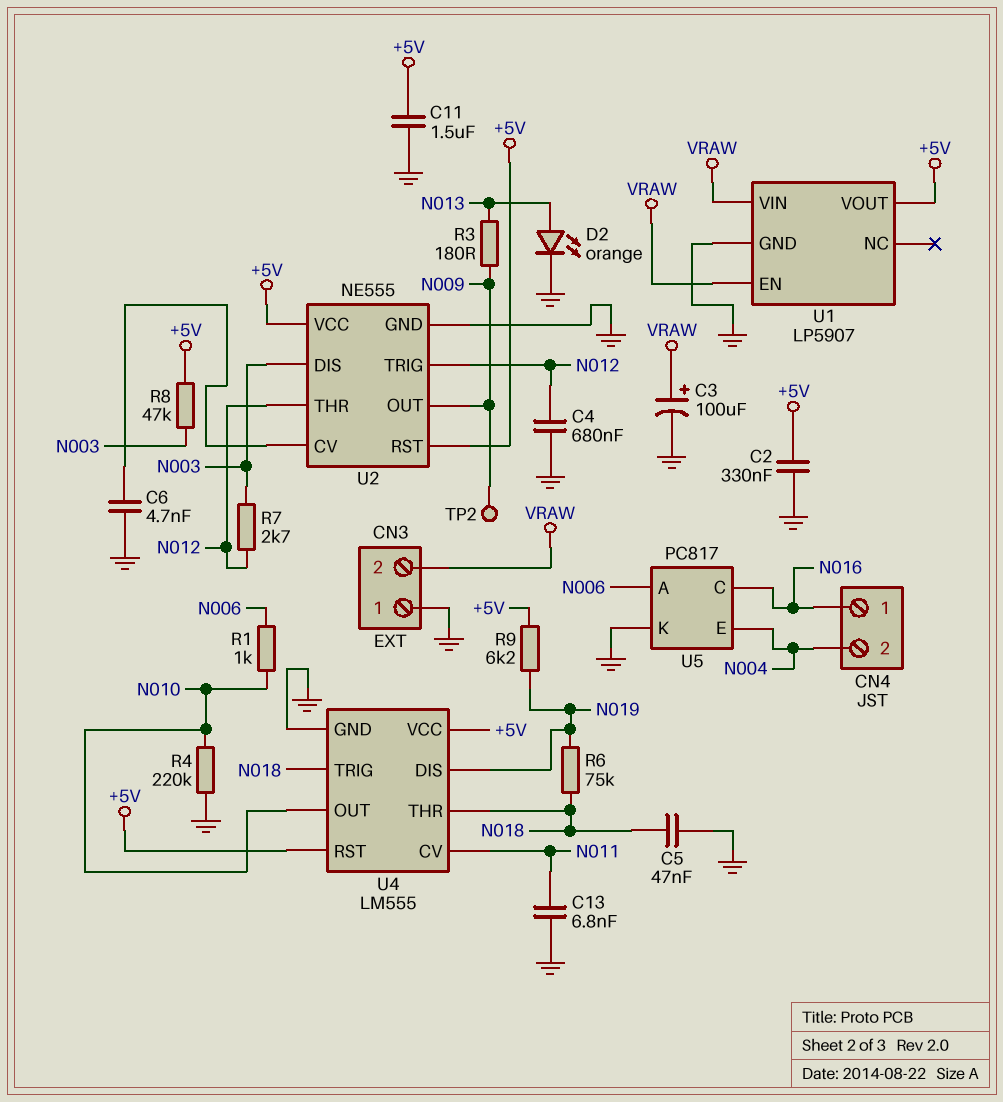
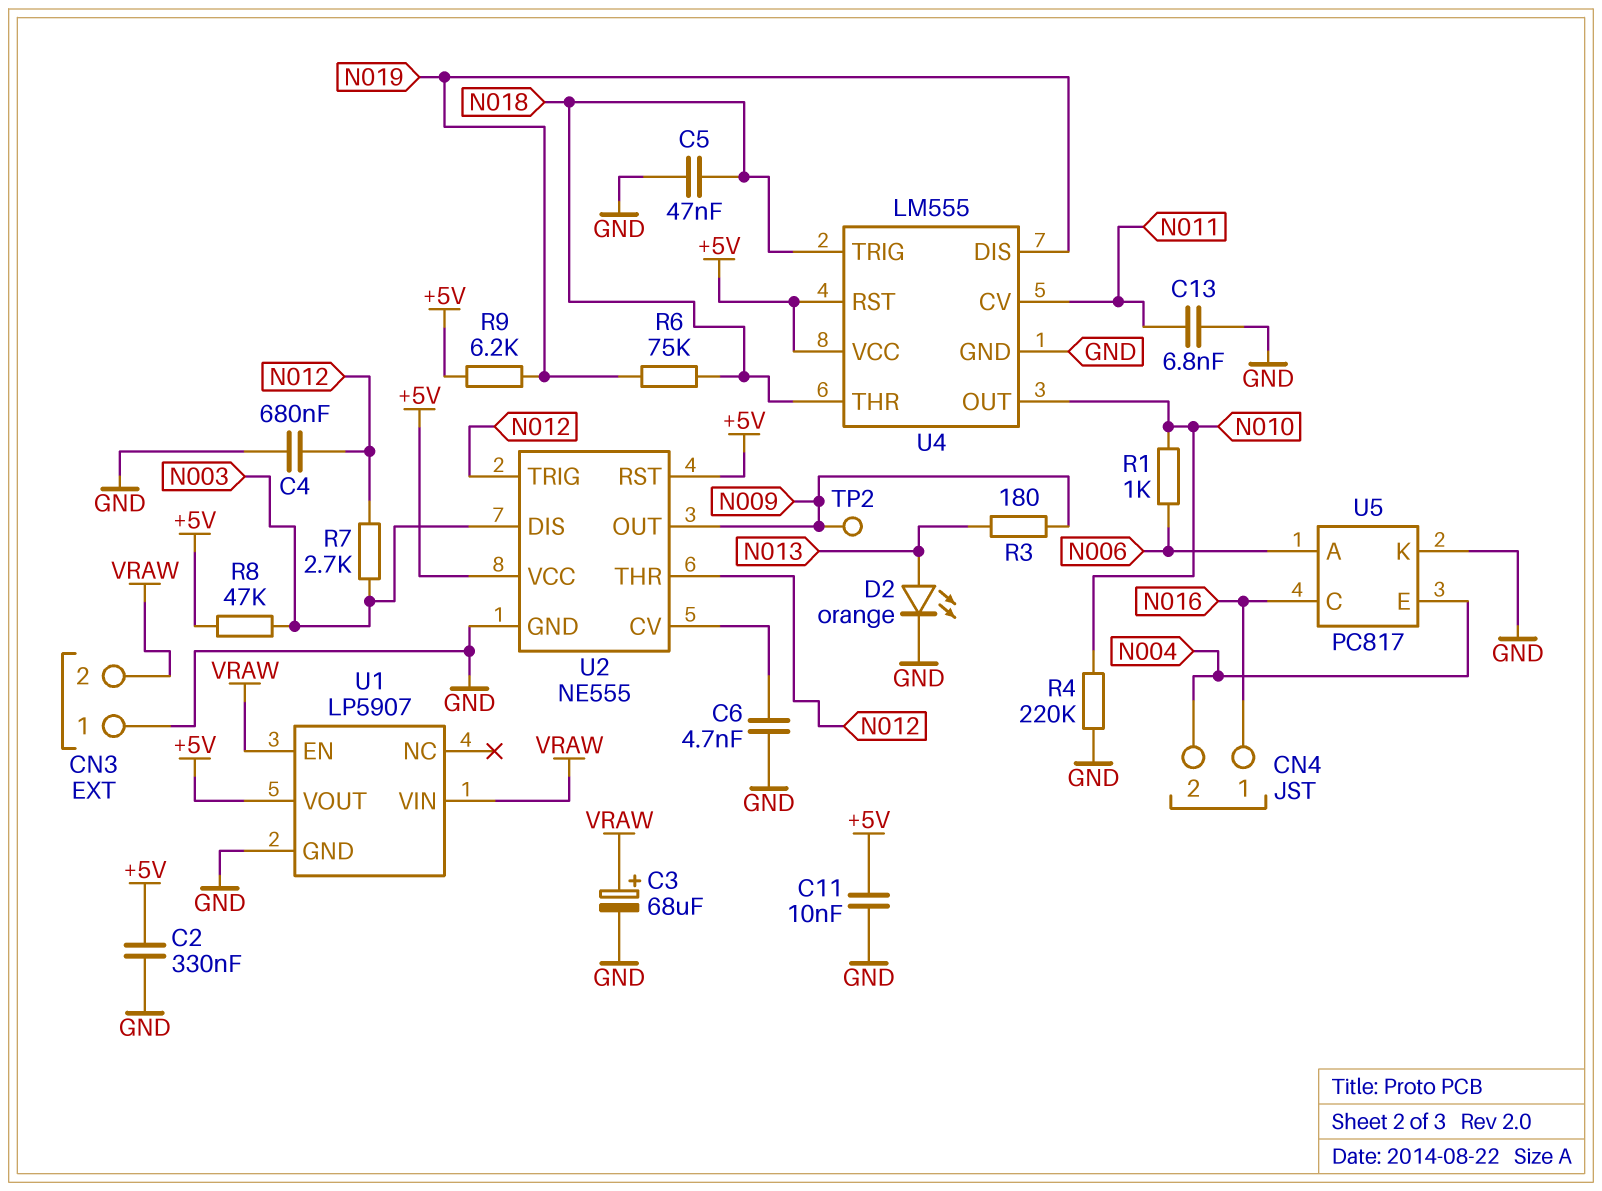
C3: 100uF (plus VRAW, minus GND) -> 68uF (plus VRAW, minus GND)
C11: 1.5uF (+5V, GND) -> 10nF (+5V, GND)

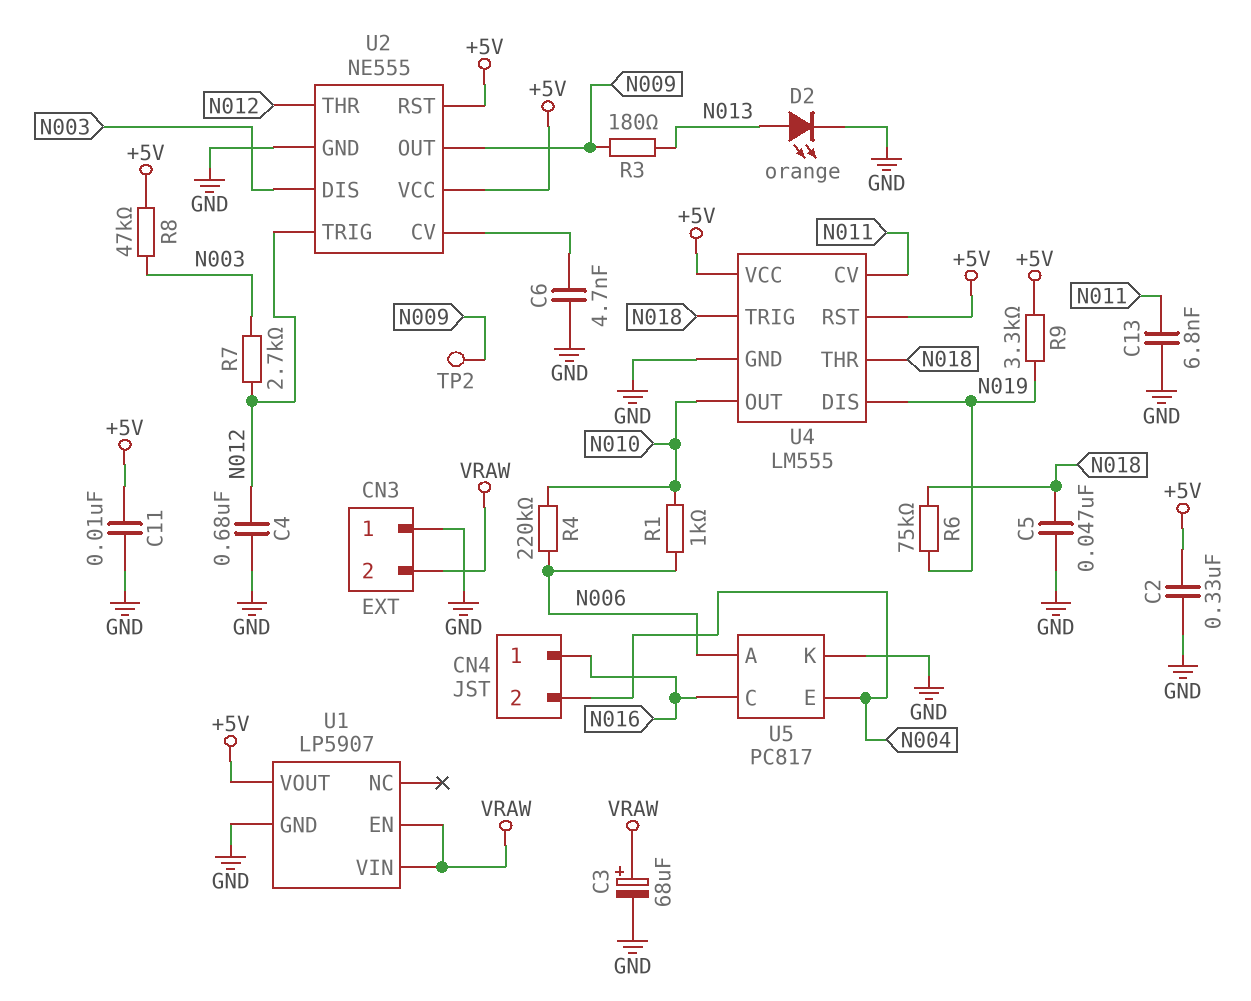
R4: 220k (GND, N010) -> 220k (N006, N010)
R9: 6.2k (+5V, N019) -> 3.3k (+5V, N019)

